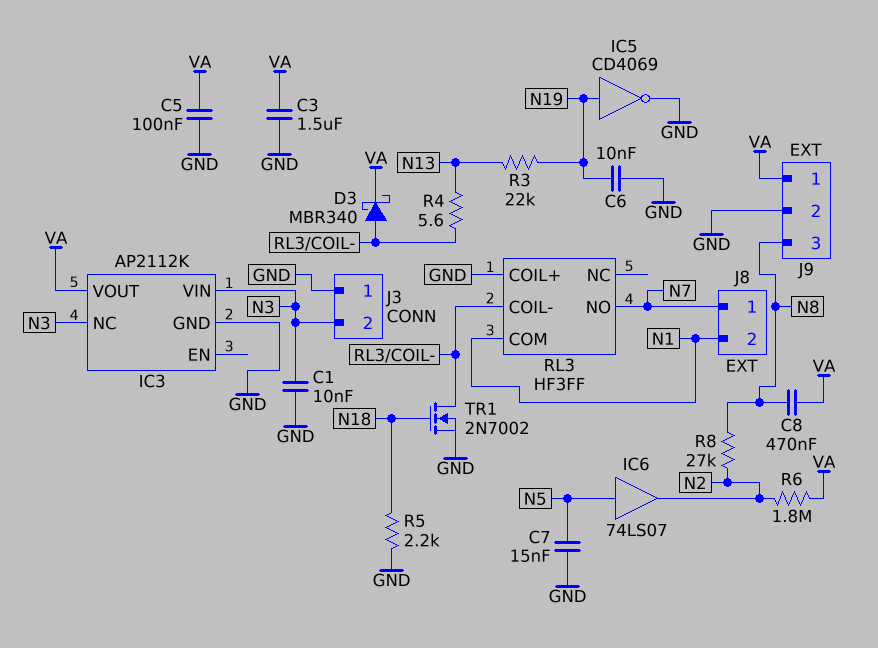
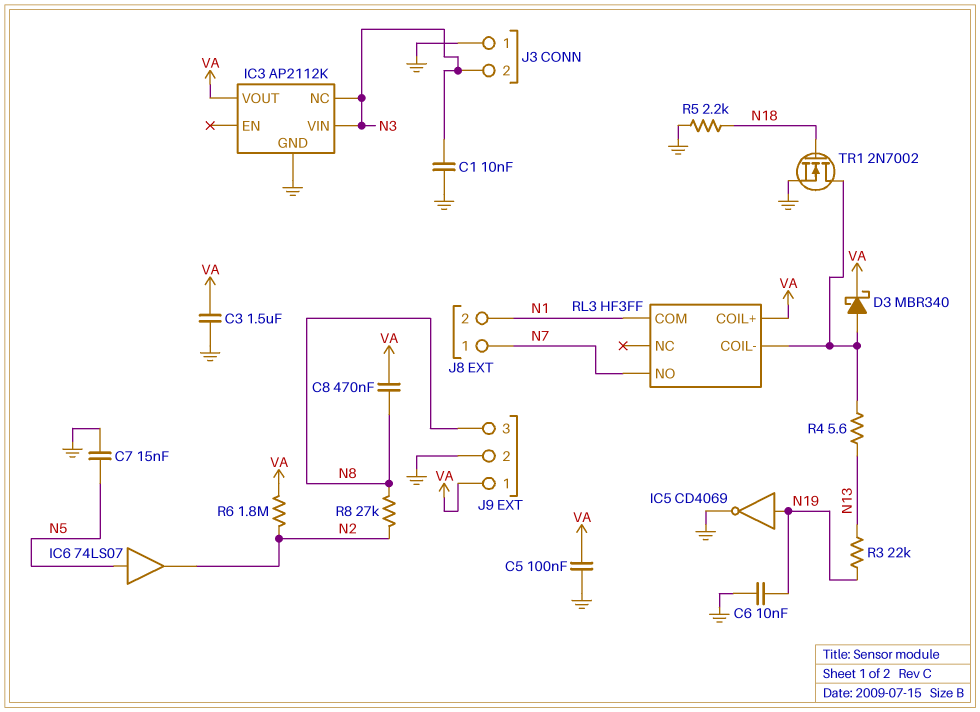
RL3 pin COIL+: GND -> VA

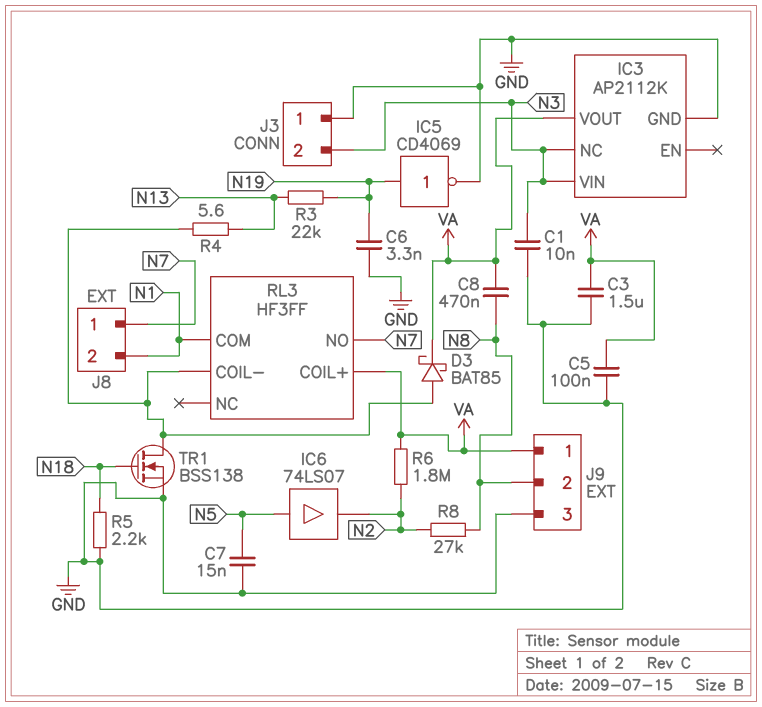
C6: 10nF (GND, N19) -> 3.3nF (GND, N19)
D3: schottky MBR340 (A RL3/COIL-, K VA) -> schottky BAT85 (A RL3/COIL-, K VA)
J9 pin 2: GND -> N8
J9 pin 3: N8 -> GND
TR1: NMOS 2N7002 (G N18, D RL3/COIL-, S GND) -> NMOS BSS138 (G N18, D RL3/COIL-, S GND)

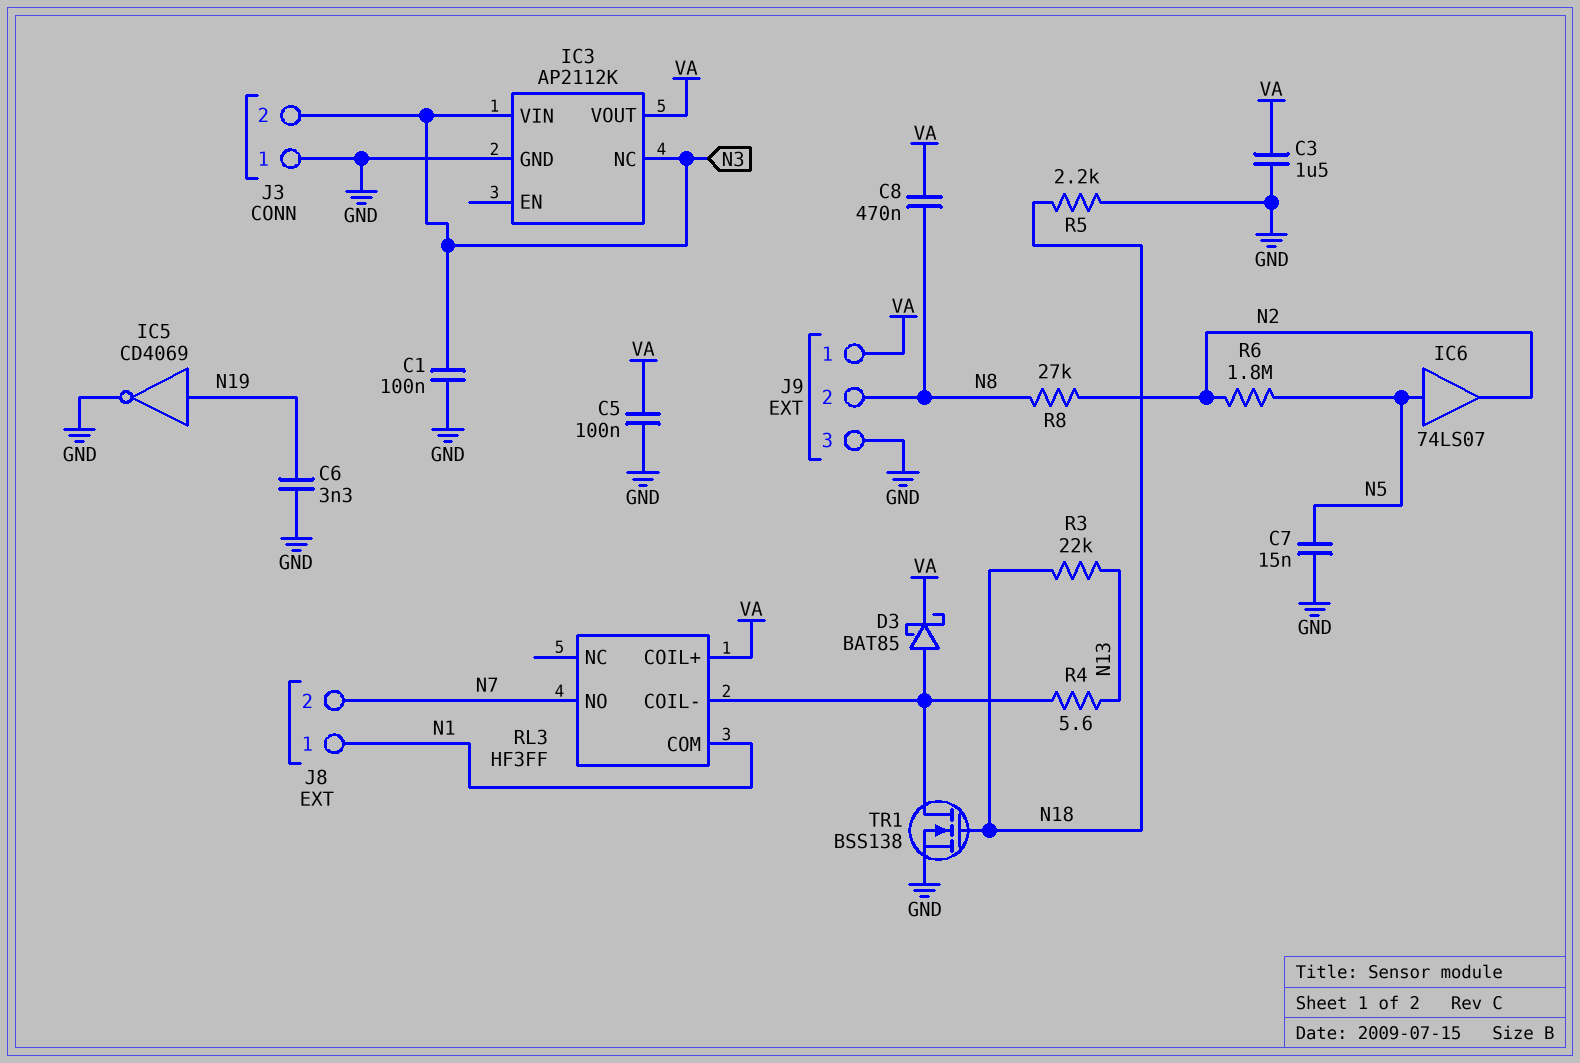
C1: 10nF (GND, N3) -> 100nF (GND, N3)
J8 pin 1: N7 -> N1
J8 pin 2: N1 -> N7
R3: 22k (N13, N19) -> 22k (N13, N18)
R6: 1.8M (N2, VA) -> 1.8M (N2, N5)

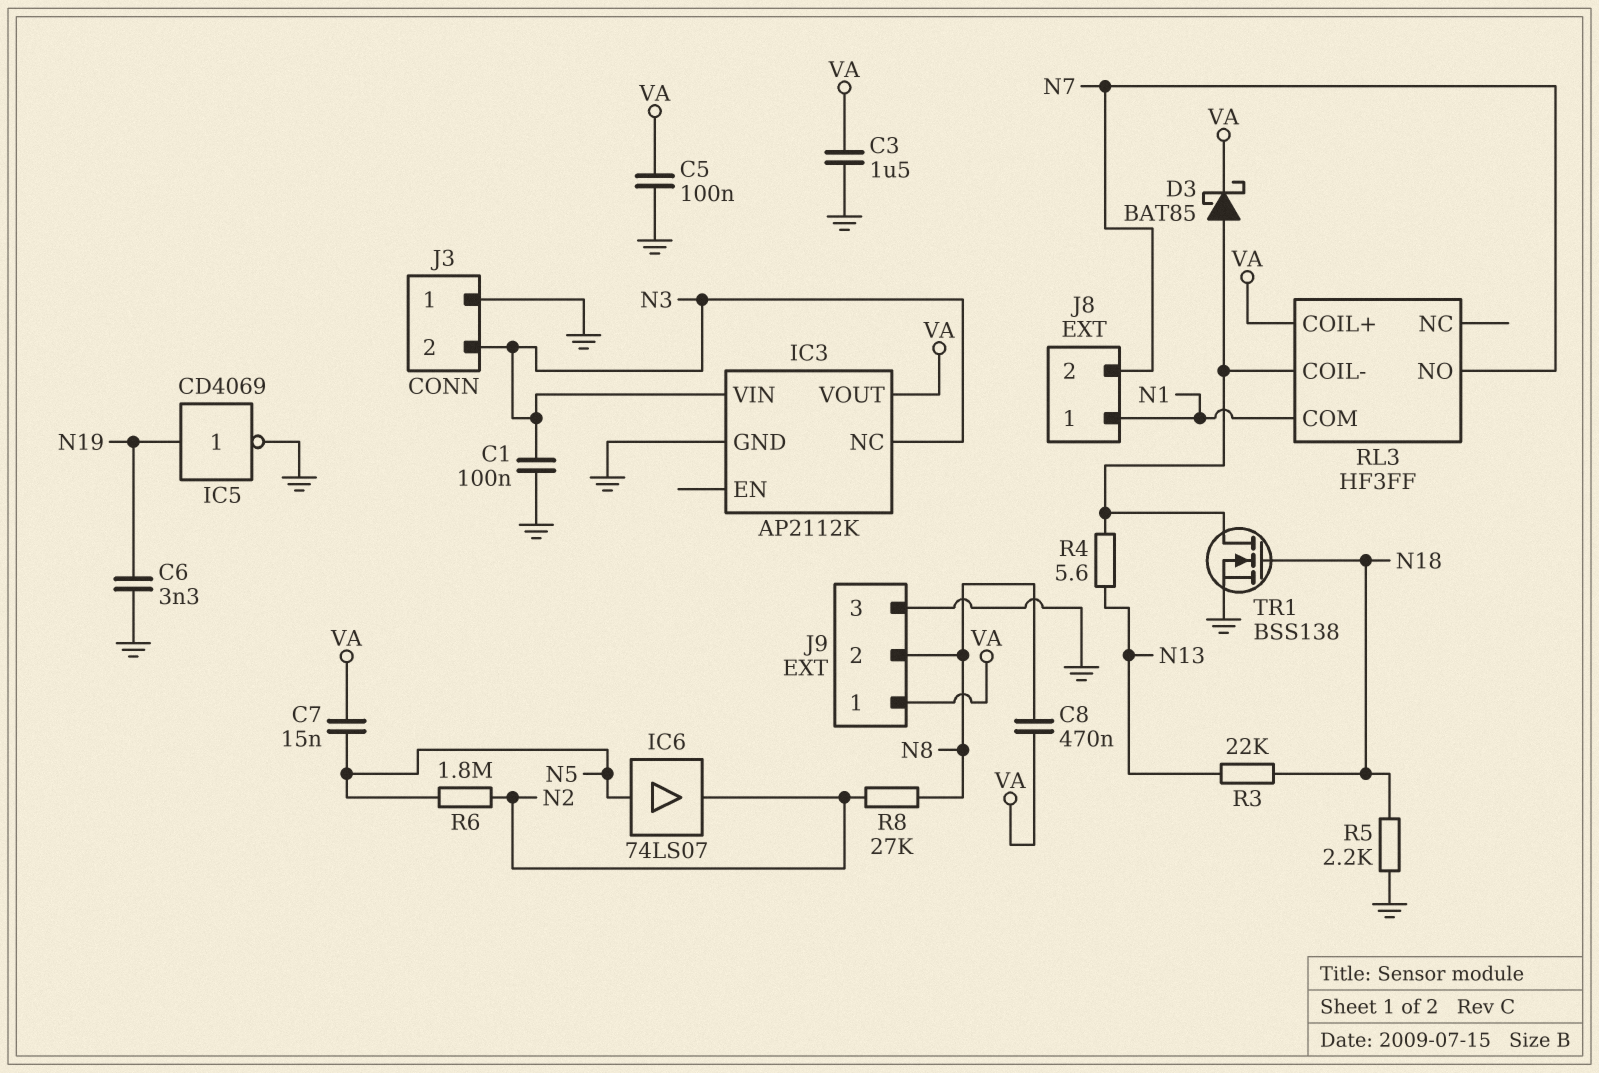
C7: 15nF (GND, N5) -> 15nF (N5, VA)

